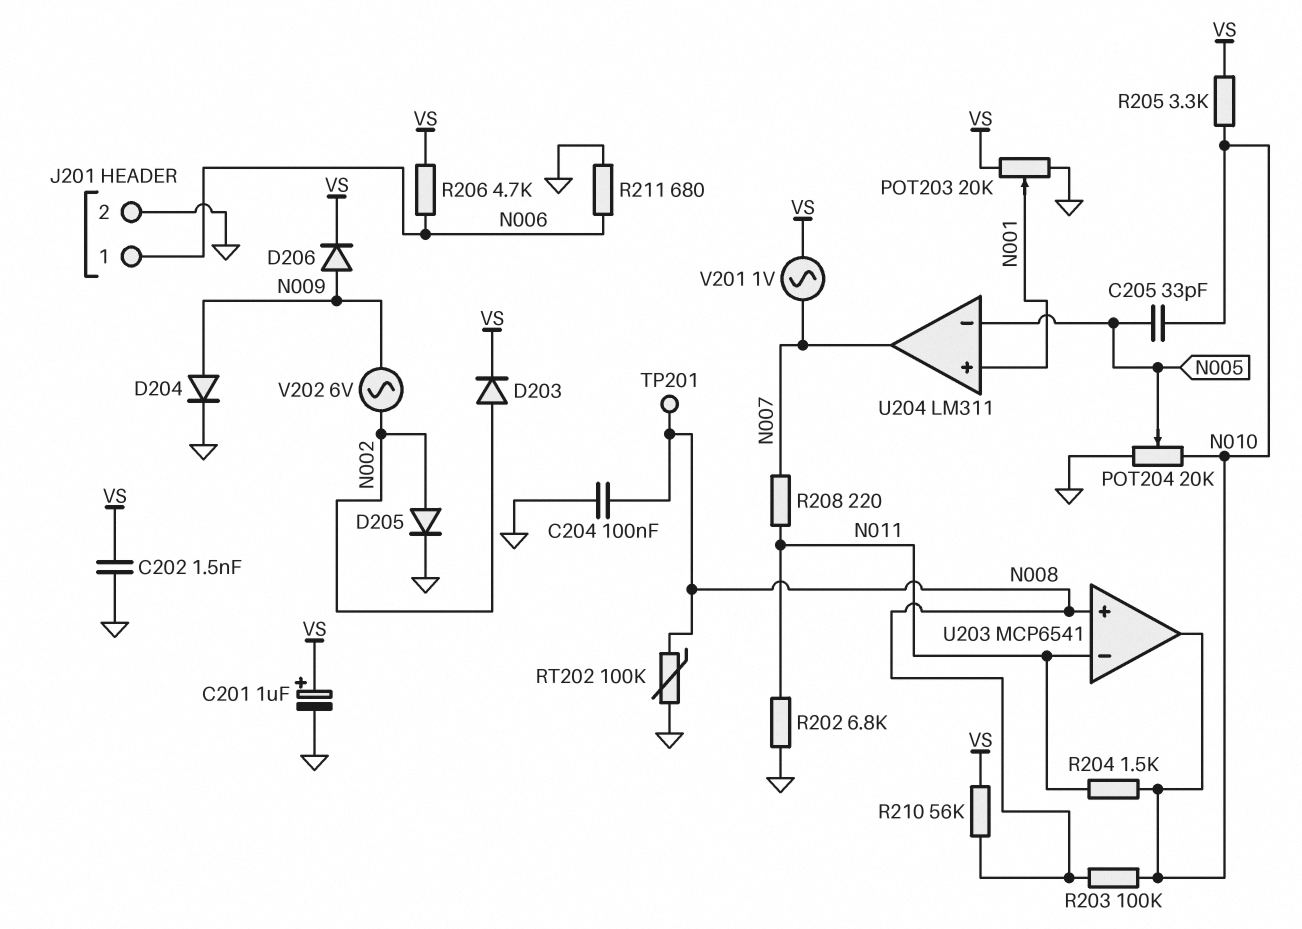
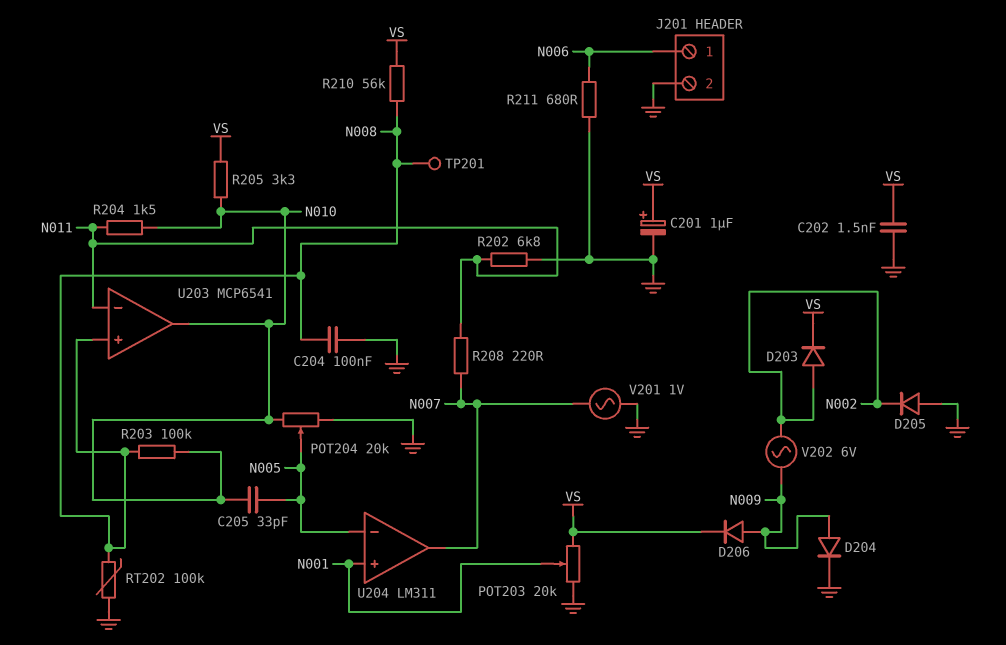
D205: diode (A N002, K GND) -> diode (A GND, K N002)
R206: 4.7k (N006, VS) -> none
V201: AC 1V (N007, VS) -> AC 1V (GND, N007)

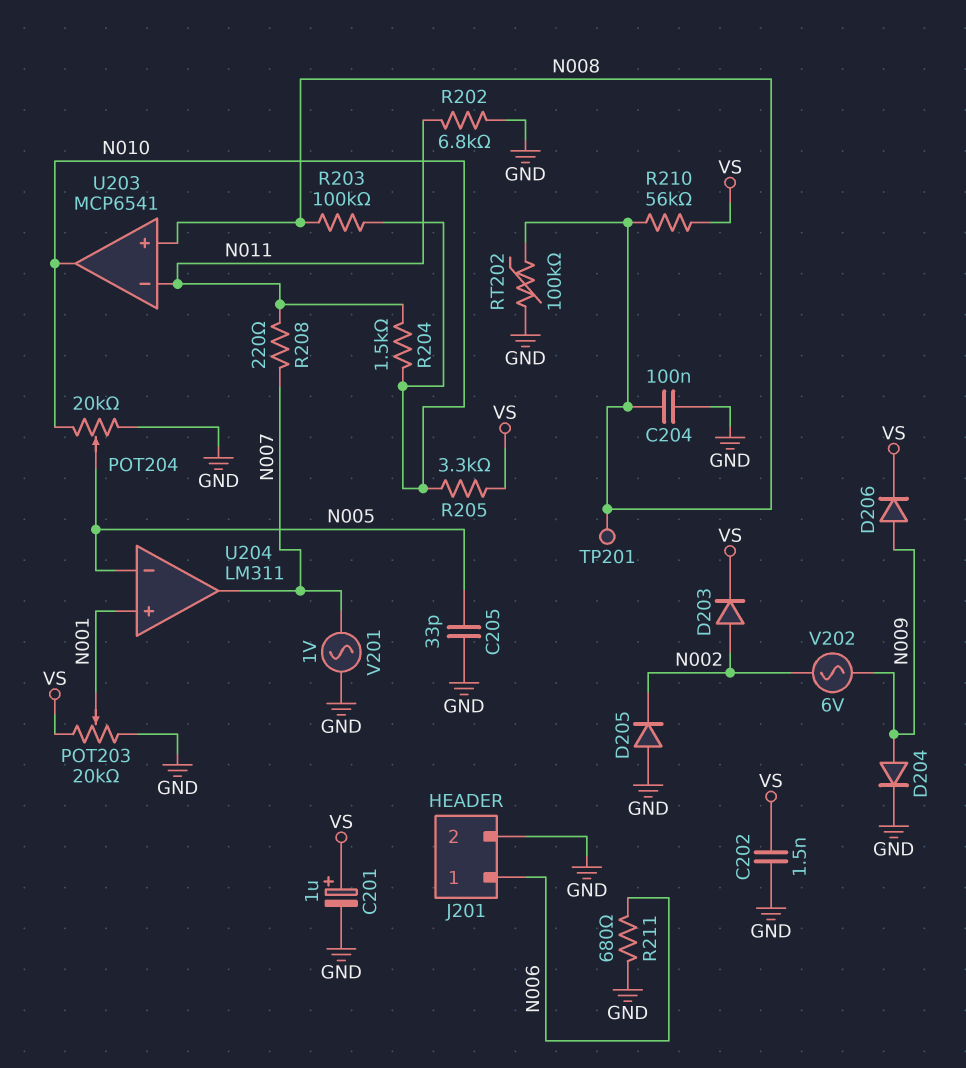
C205: 33pF (N005, N010) -> 33pF (GND, N005)

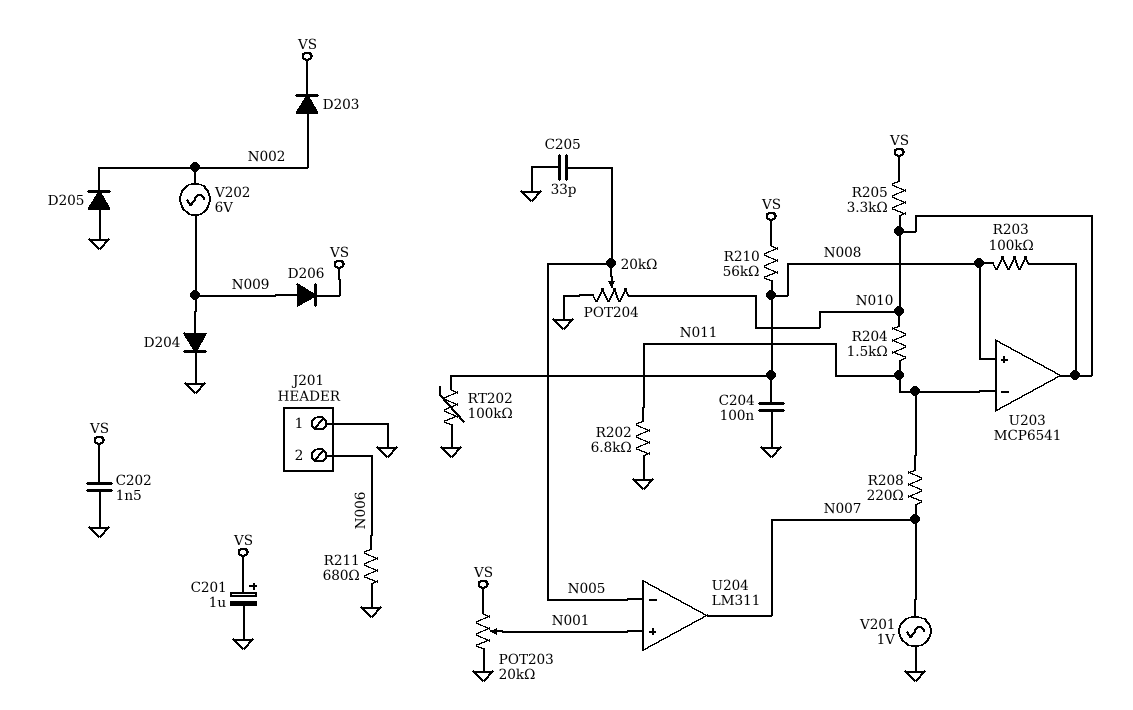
J201 pin 1: N006 -> GND
J201 pin 2: GND -> N006
TP201: test point (N008) -> none

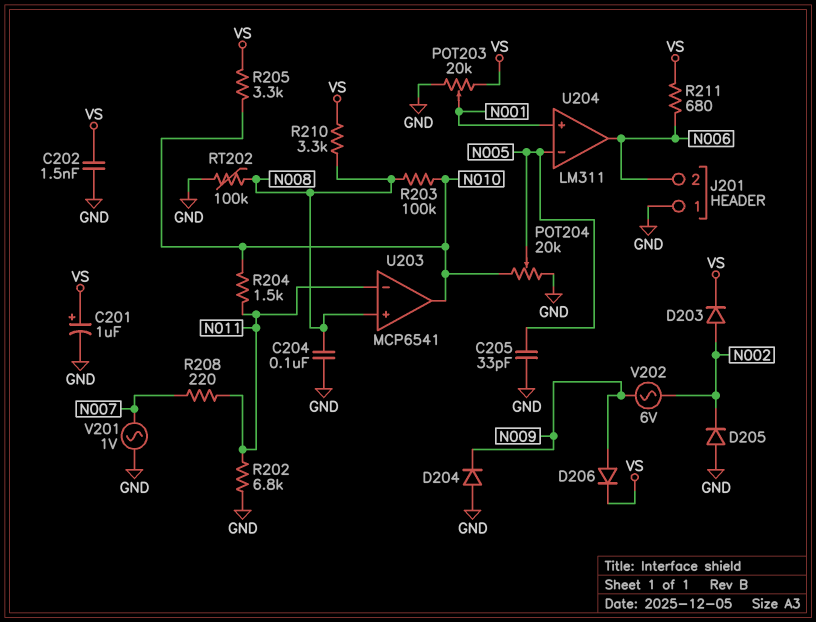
D204: diode (A N009, K GND) -> diode (A GND, K N009)
R210: 56k (N008, VS) -> 3.3k (N008, VS)
R211: 680 (GND, N006) -> 680 (N006, VS)
U204 pin out: N007 -> N006

